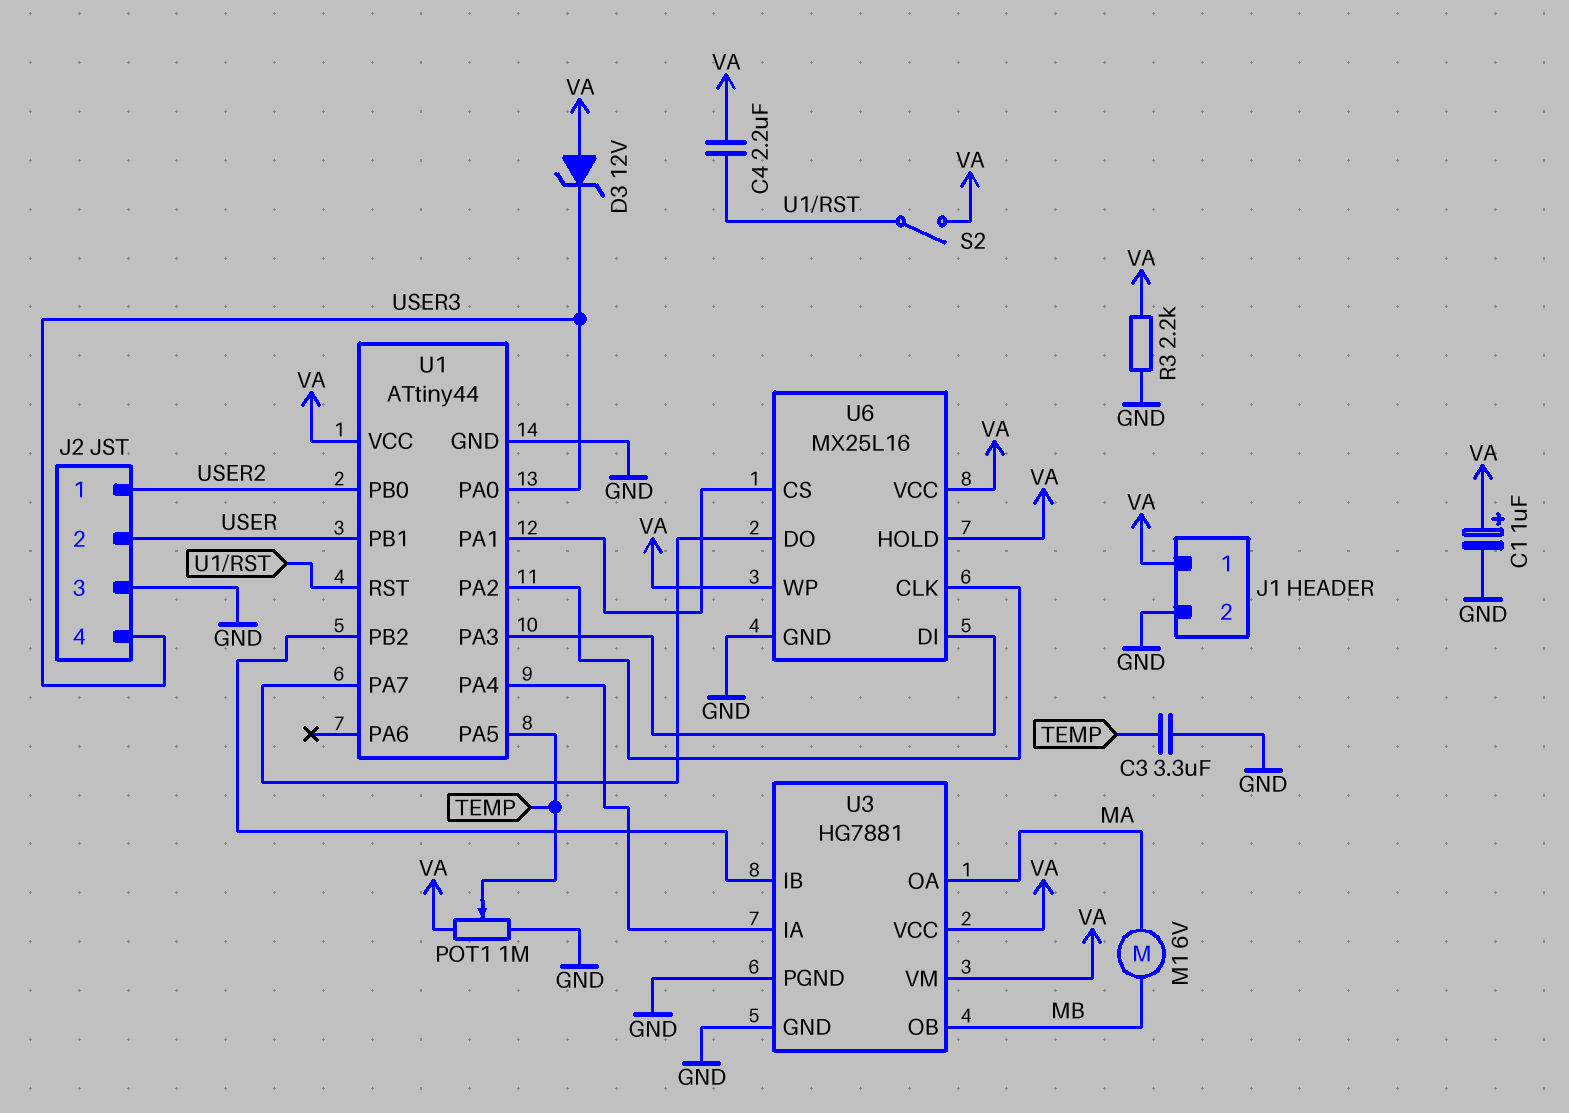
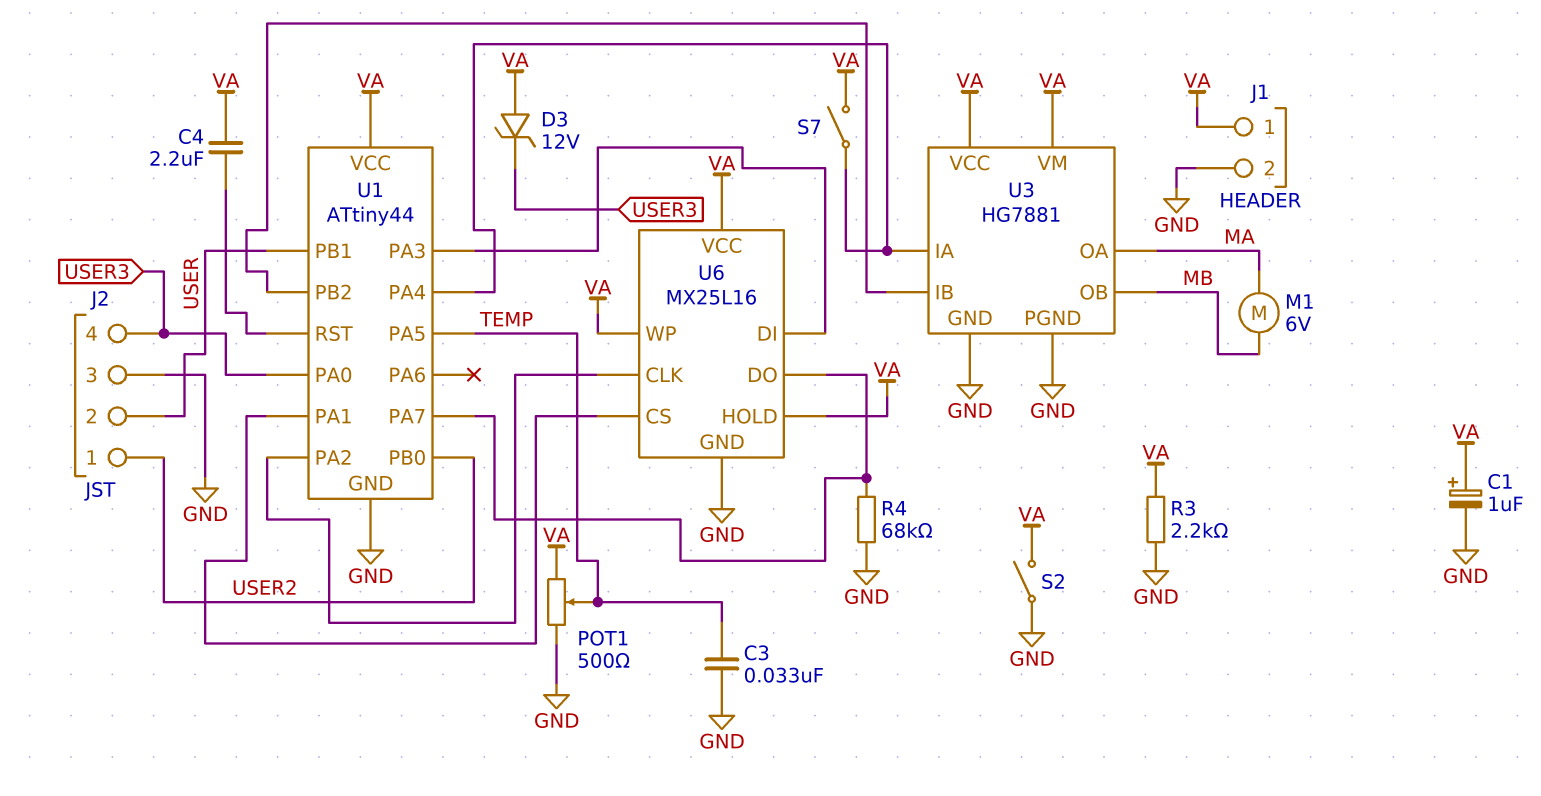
C3: 3.3uF (GND, TEMP) -> 33nF (GND, TEMP)
POT1: 1M (GND, VA, wiper TEMP) -> 500 (GND, VA, wiper TEMP)
R4: none -> 68k (GND, U1/PA7)
S2: switch (U1/RST, VA) -> switch (GND, VA)
S7: none -> switch (U1/PA4, VA)

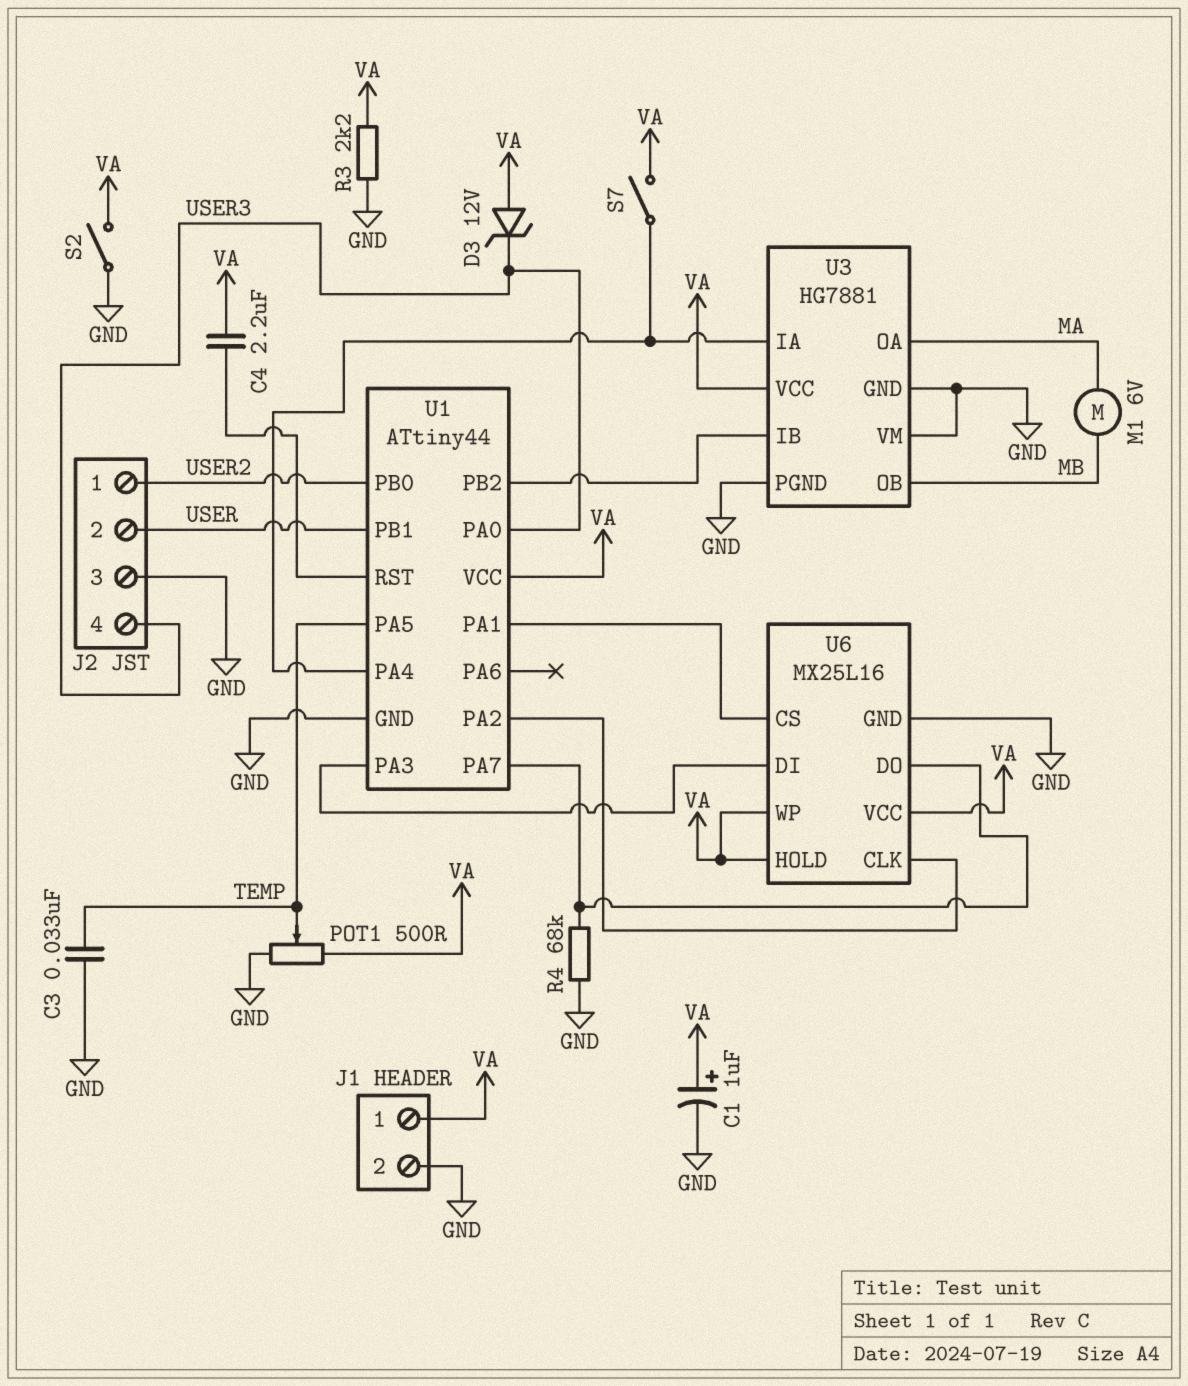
U3 pin VM: VA -> GND

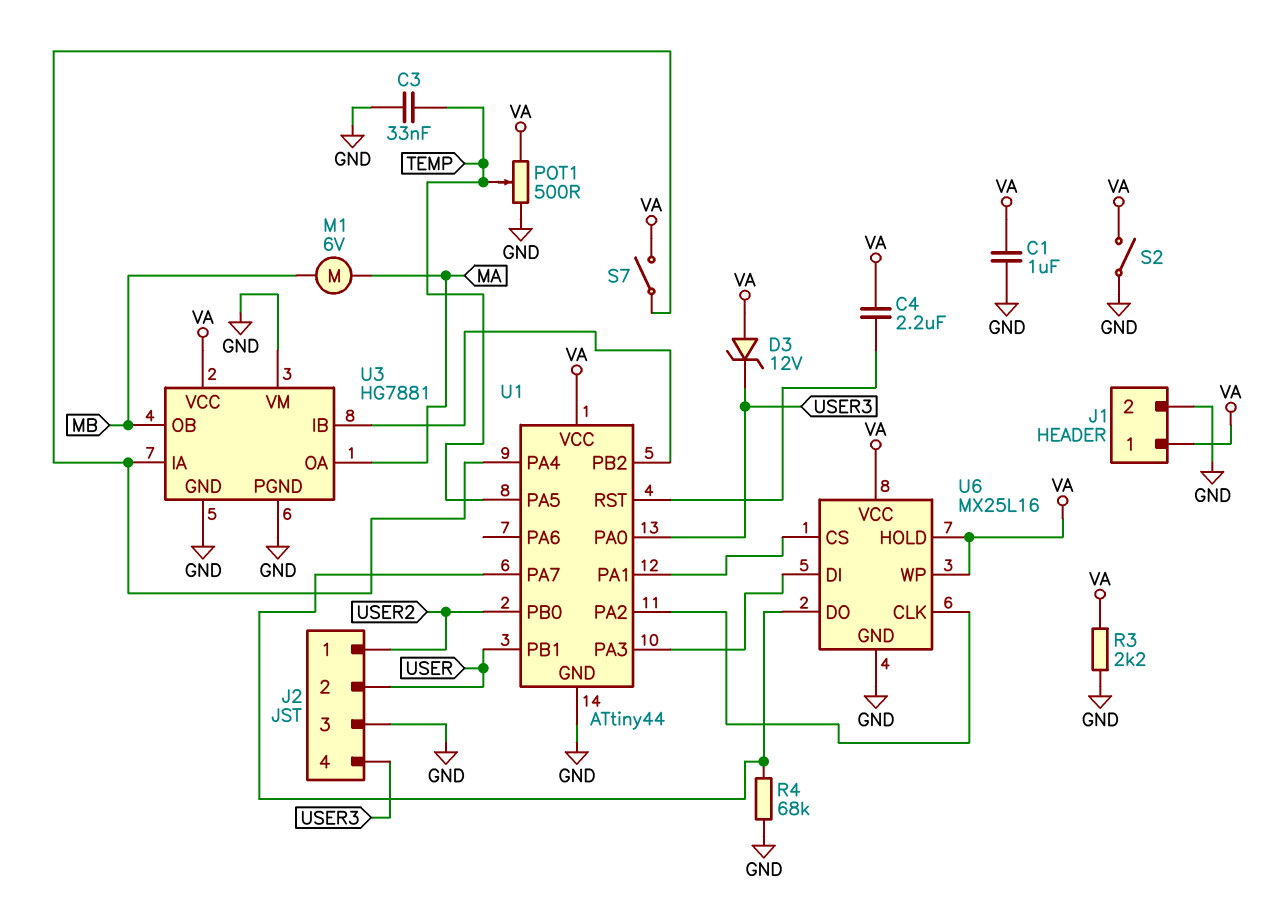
C1: 1uF (plus VA, minus GND) -> 1uF (GND, VA)

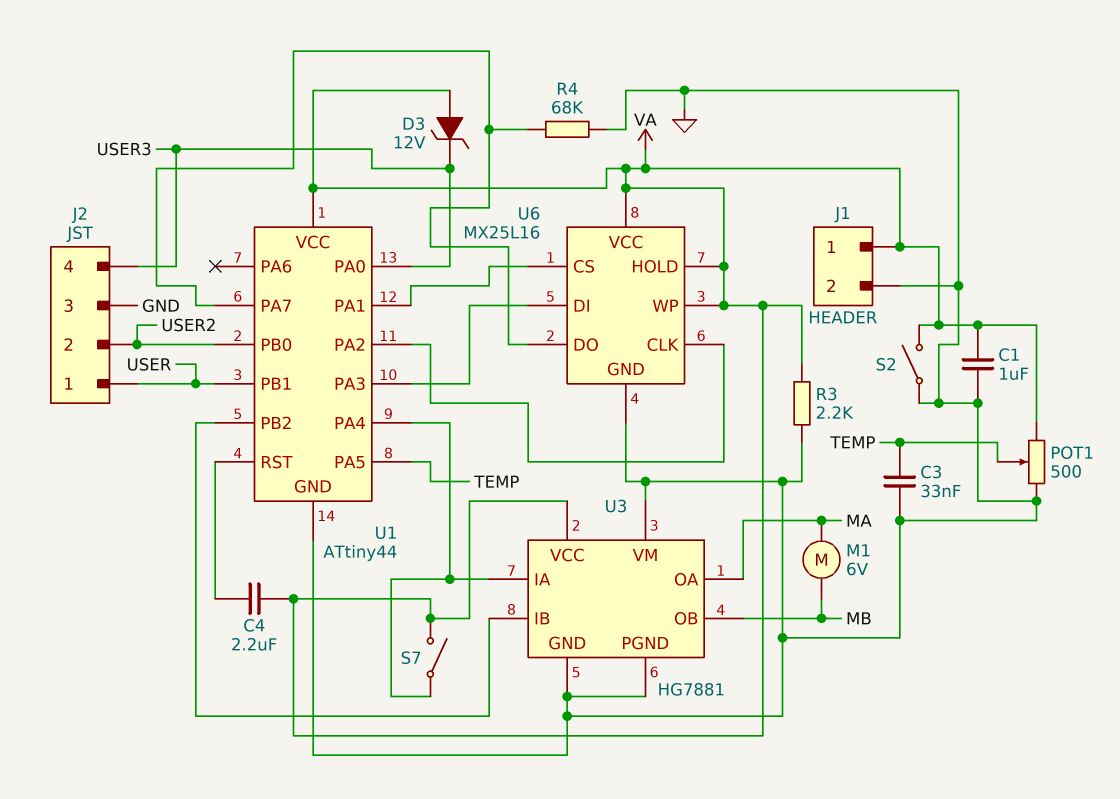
J2 pin 1: USER2 -> USER
J2 pin 2: USER -> USER2

